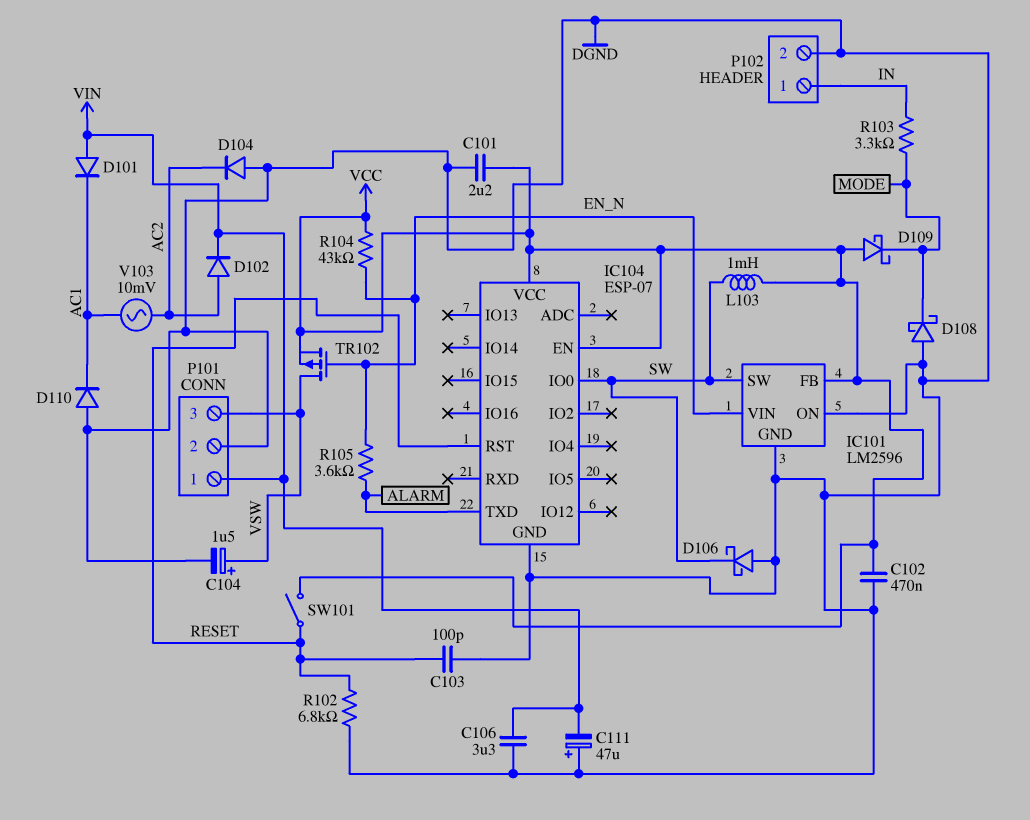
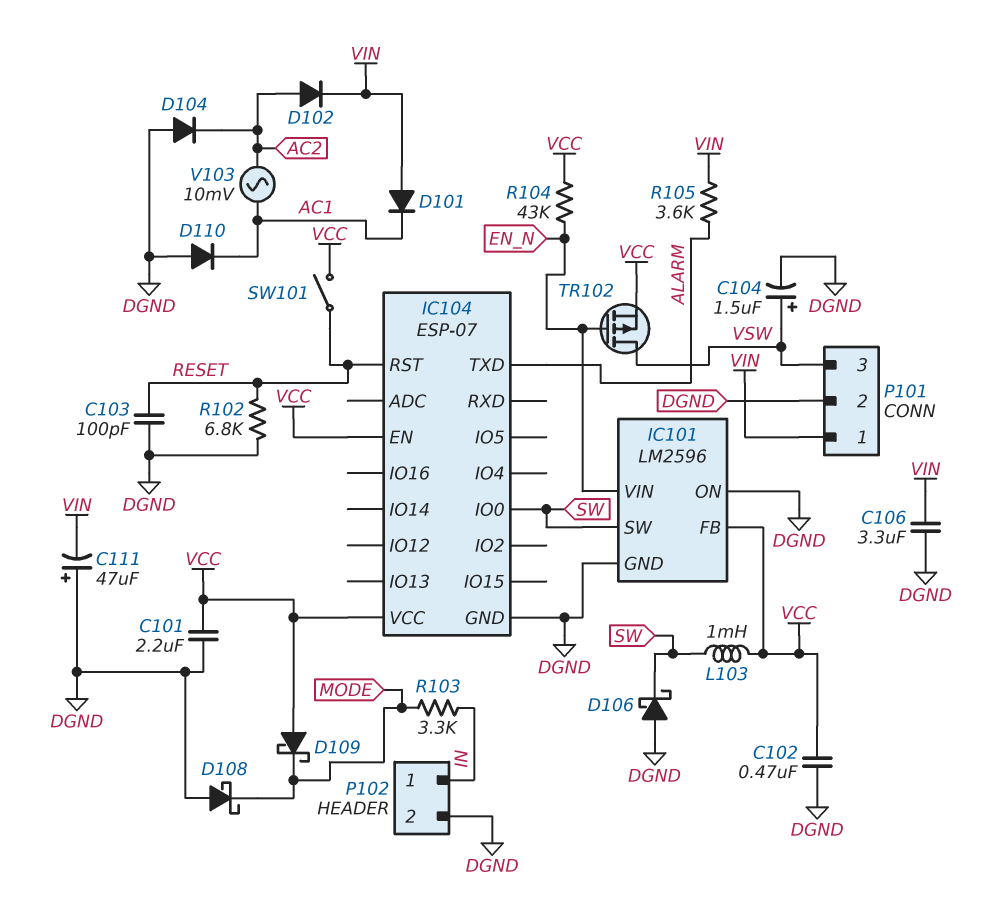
R105: 3.6k (ALARM, EN_N) -> 3.6k (ALARM, VIN)

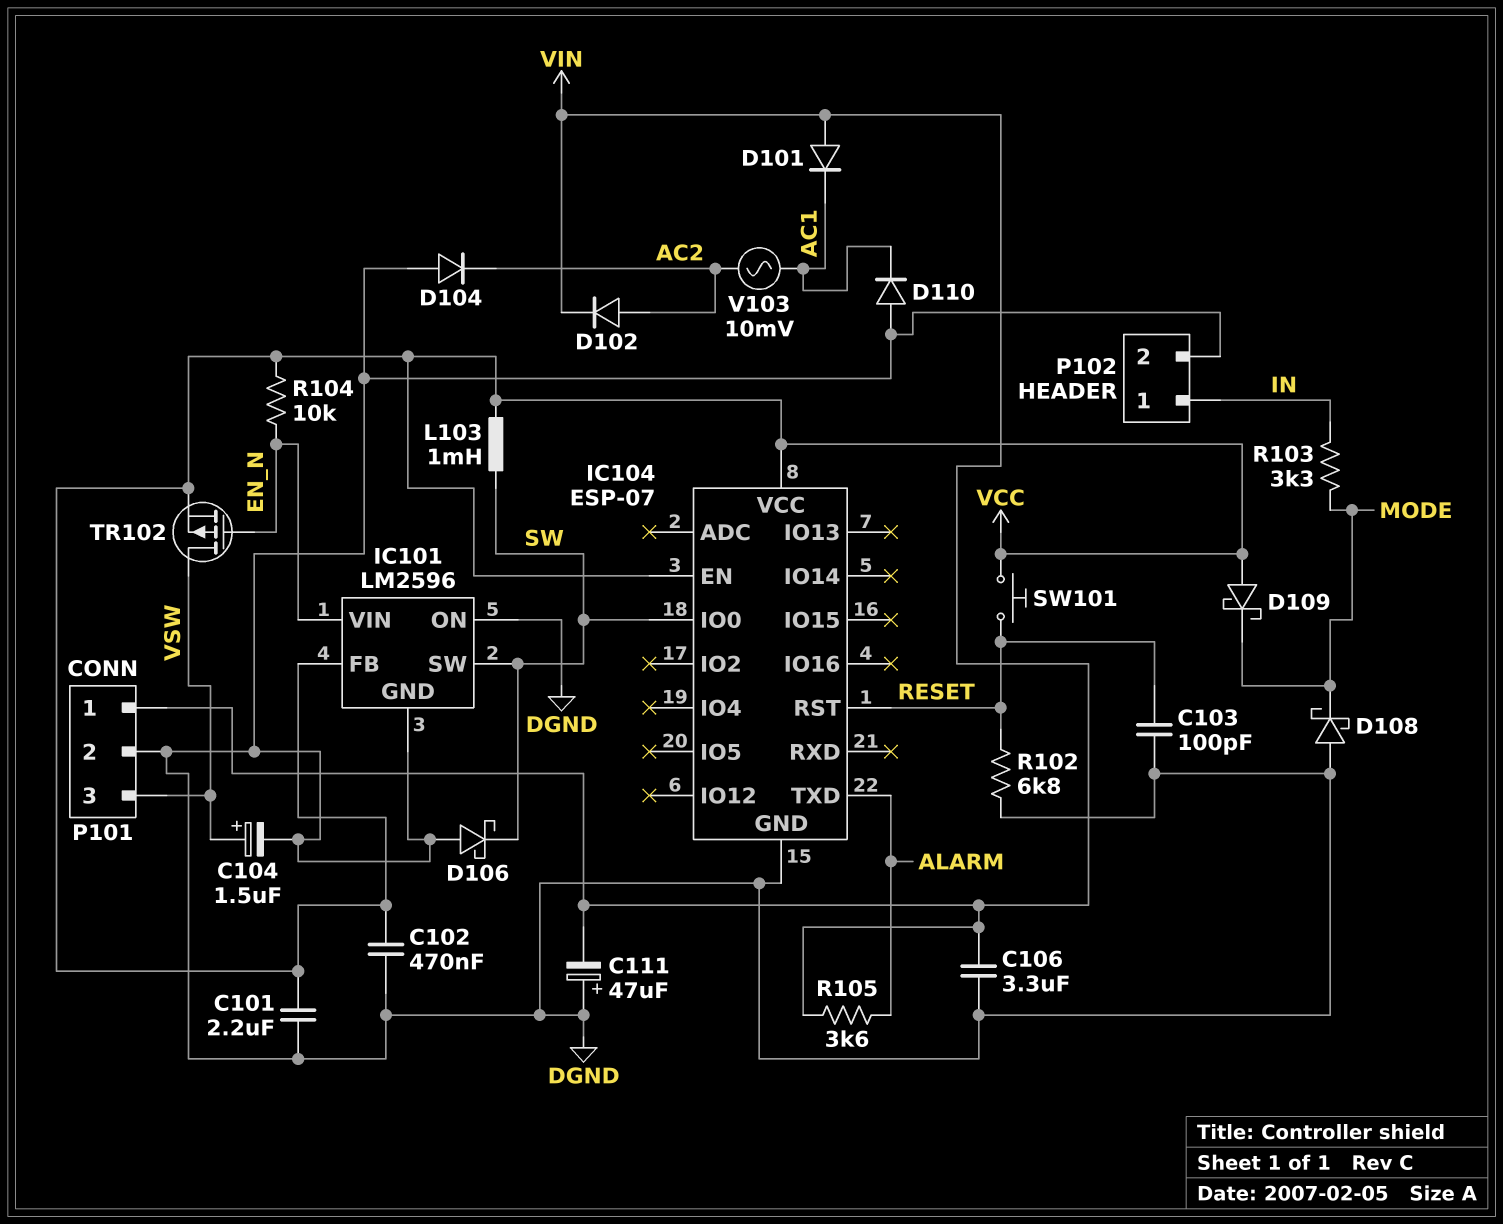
R104: 43k (EN_N, VCC) -> 10k (EN_N, VCC)
SW101: switch (RESET, VCC) -> button (RESET, VCC)

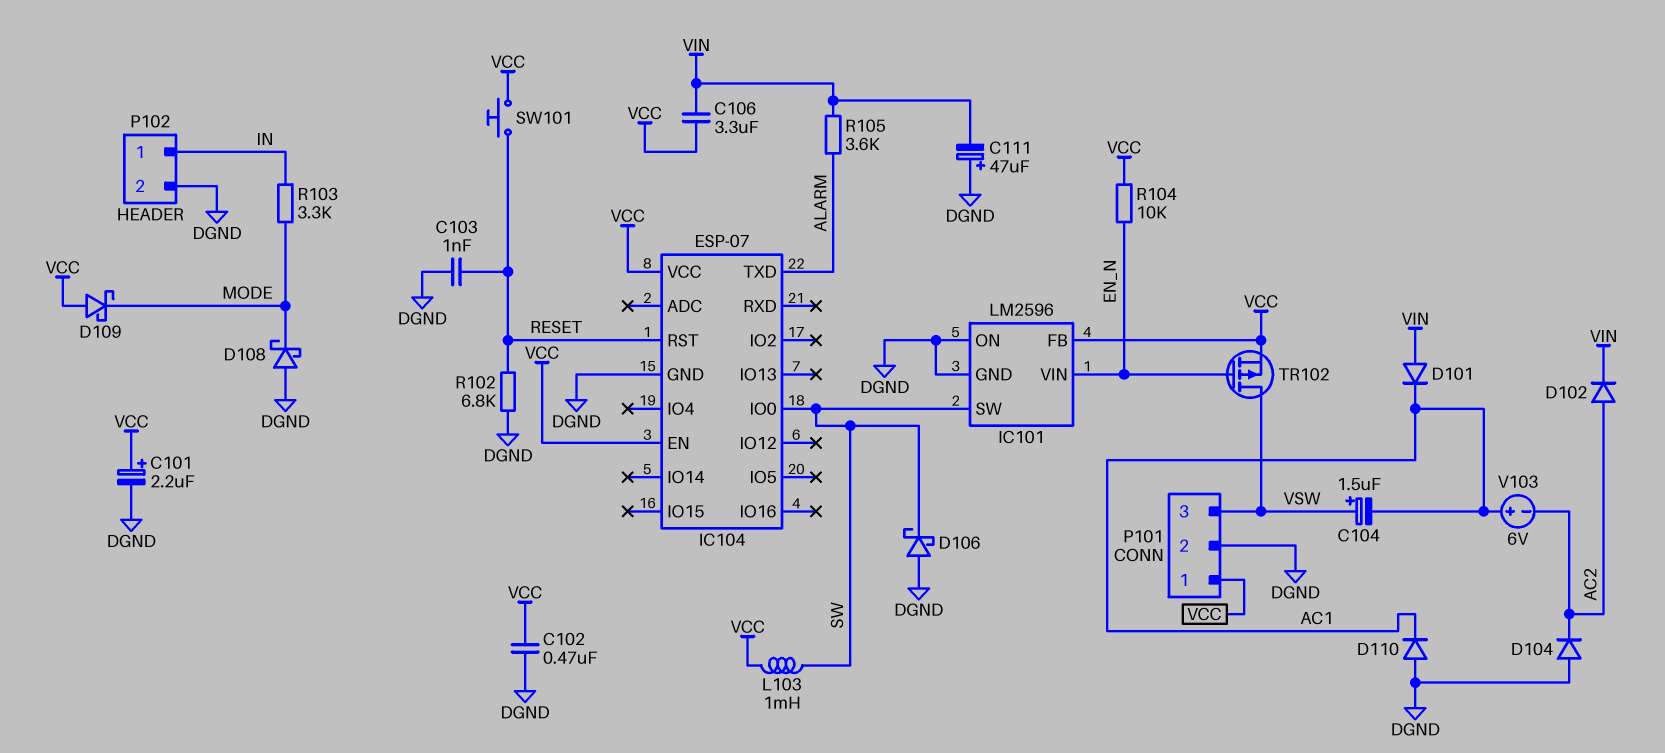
C101: 2.2uF (DGND, VCC) -> 2.2uF (plus VCC, minus DGND)
C103: 100pF (DGND, RESET) -> 1nF (DGND, RESET)
C104: 1.5uF (plus VSW, minus DGND) -> 1.5uF (plus VSW, minus AC1)
C106: 3.3uF (DGND, VIN) -> 3.3uF (VCC, VIN)
P101 pin 1: VIN -> VCC
V103: AC 10mV (AC1, AC2) -> 6V (plus AC1, minus AC2)

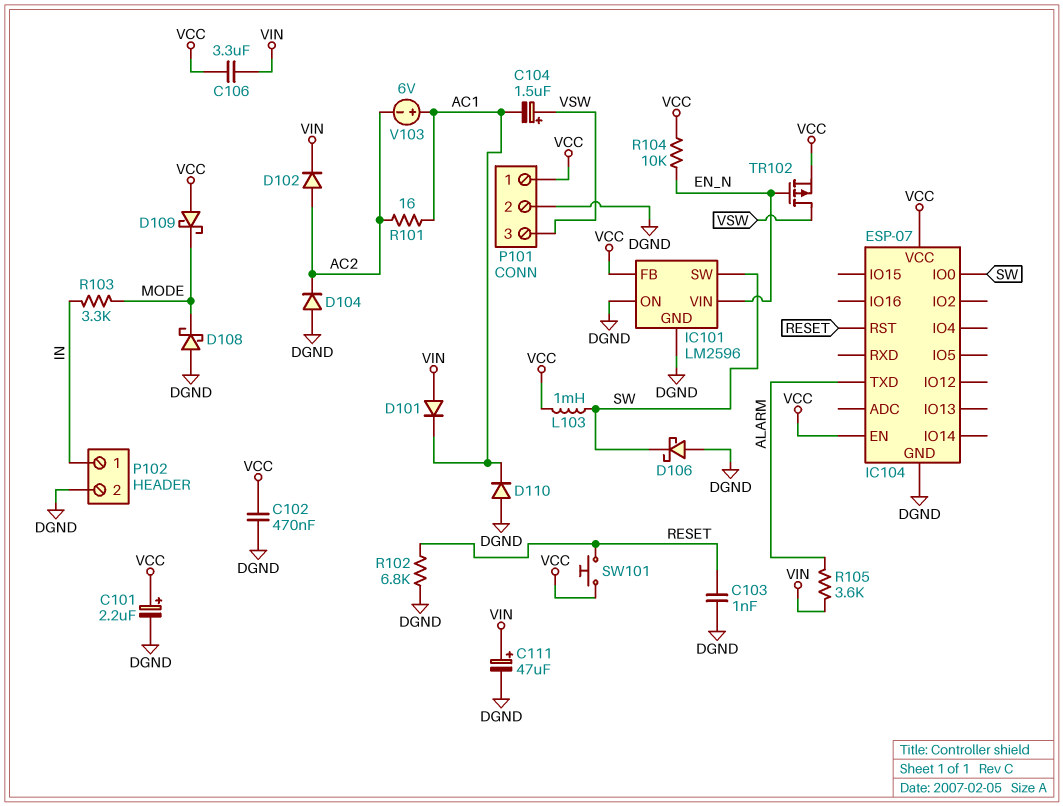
C111: 47uF (plus DGND, minus VIN) -> 47uF (plus VIN, minus DGND)
R101: none -> 16 (AC1, AC2)

